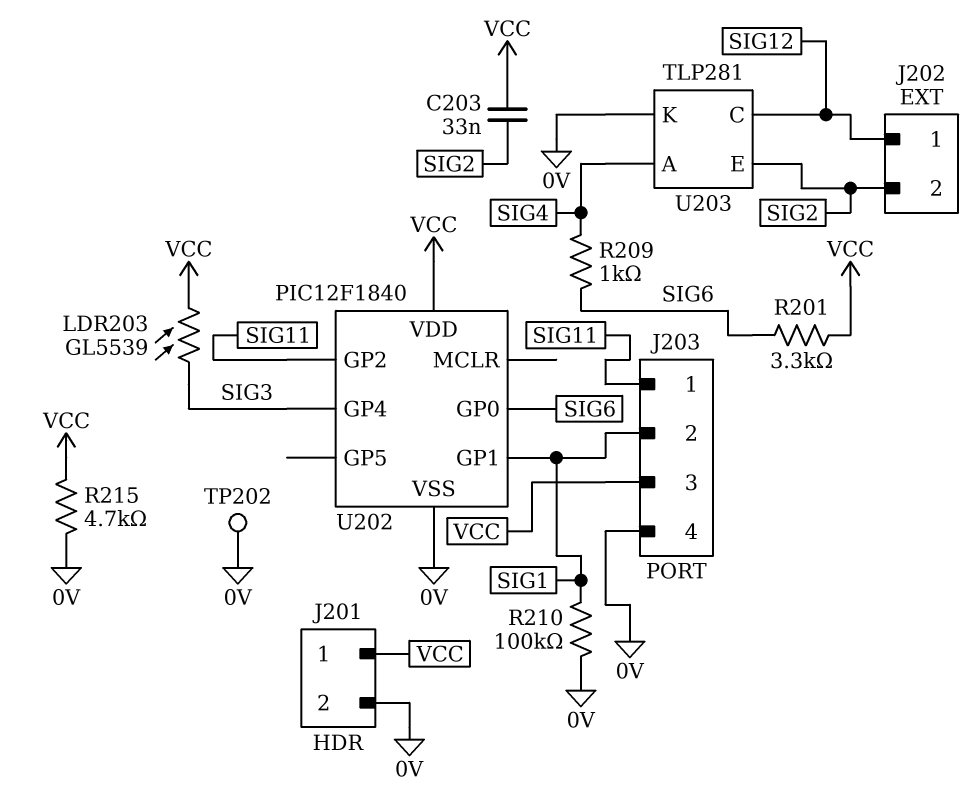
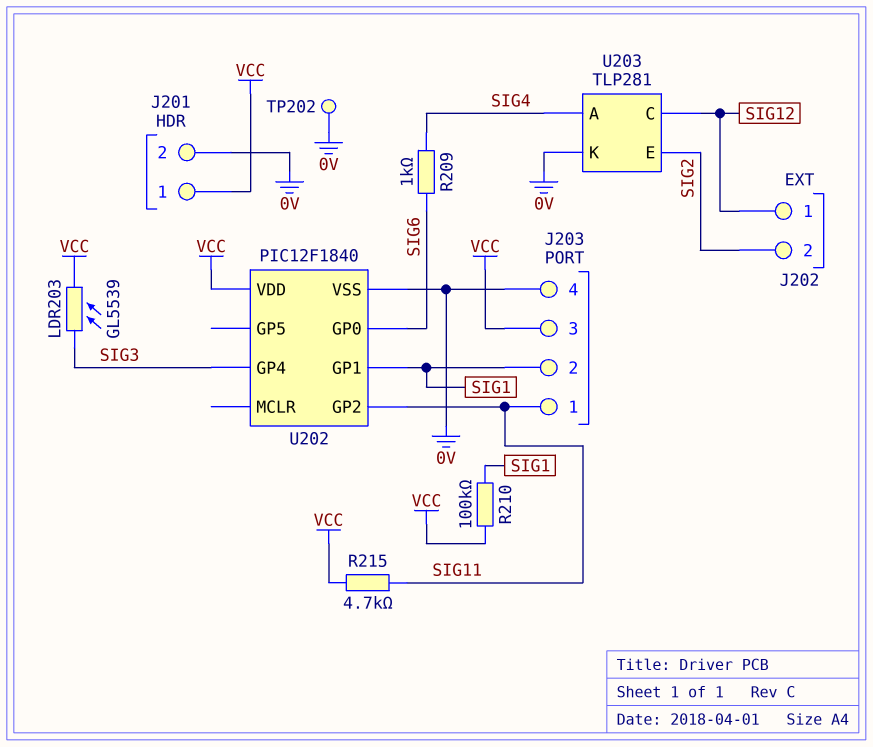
C203: 33nF (SIG2, VCC) -> none
R201: 3.3k (SIG6, VCC) -> none
R210: 100k (0V, SIG1) -> 100k (SIG1, VCC)
R215: 4.7k (0V, VCC) -> 4.7k (SIG11, VCC)

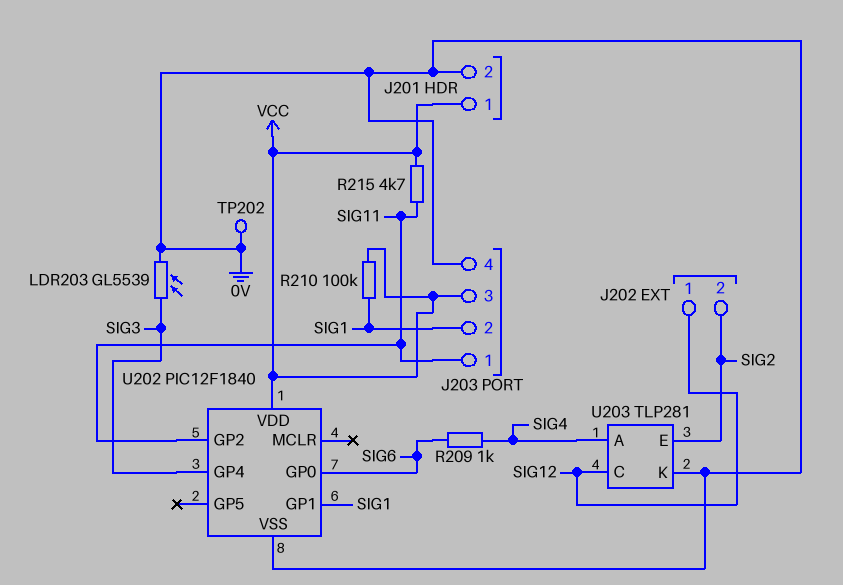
LDR203: GL5539 (SIG3, VCC) -> GL5539 (0V, SIG3)

